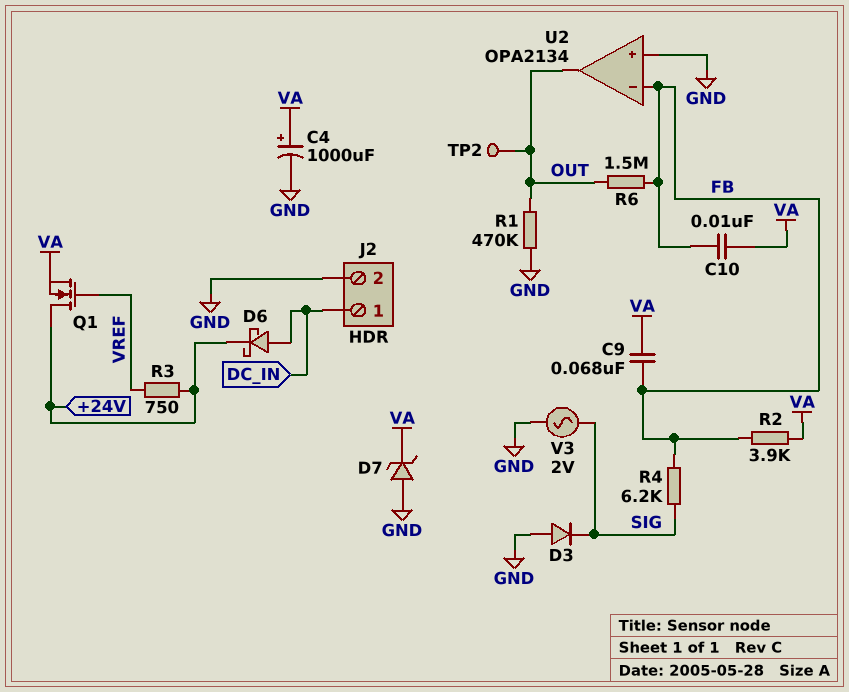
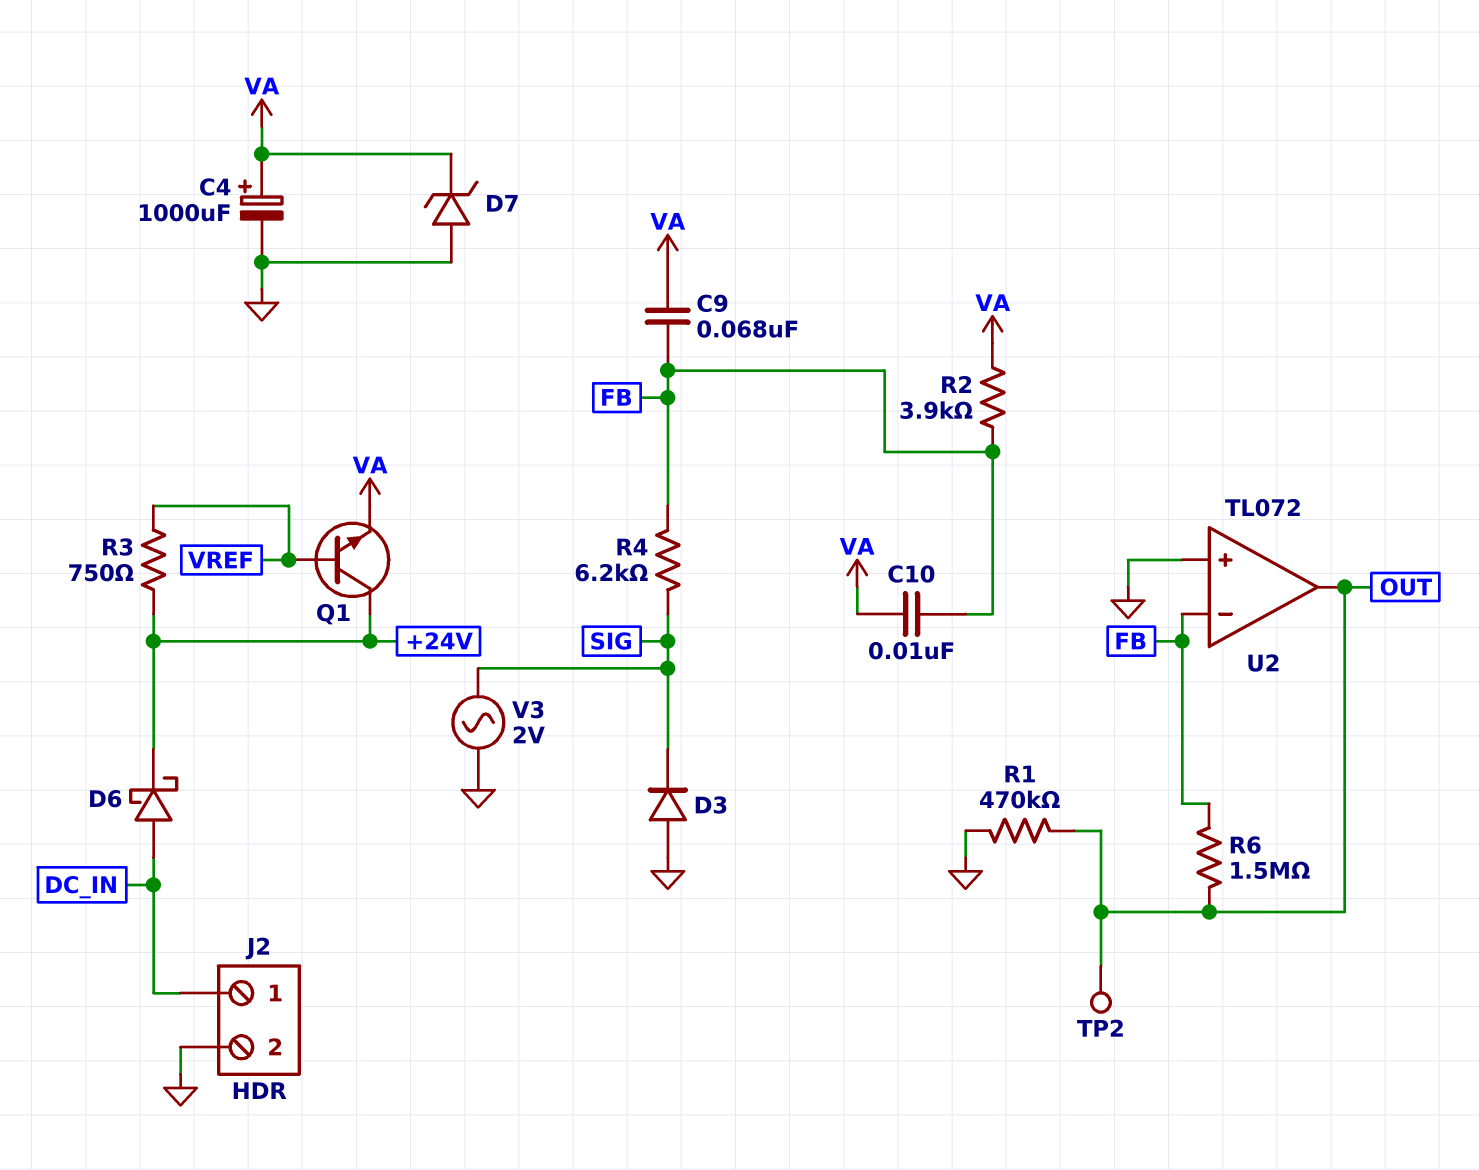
Q1: NMOS (G VREF, D +24V, S VA) -> NPN (B VREF, C +24V, E VA)
U2: OPA2134 -> TL072

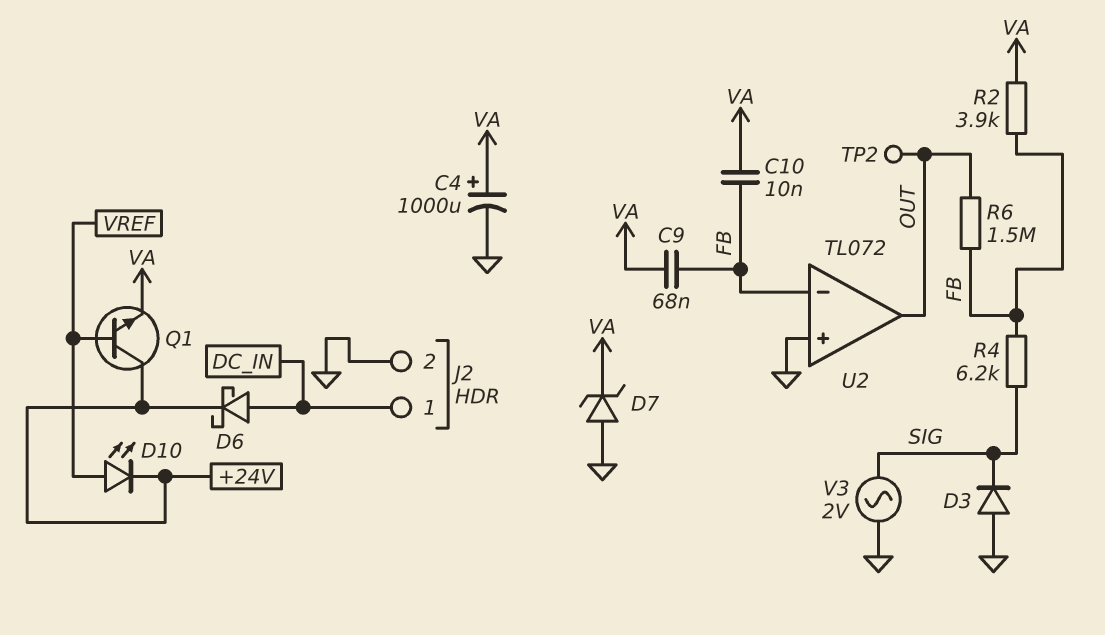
D10: none -> LED (A VREF, K +24V)
R1: 470k (GND, OUT) -> none
R3: 750 (+24V, VREF) -> none

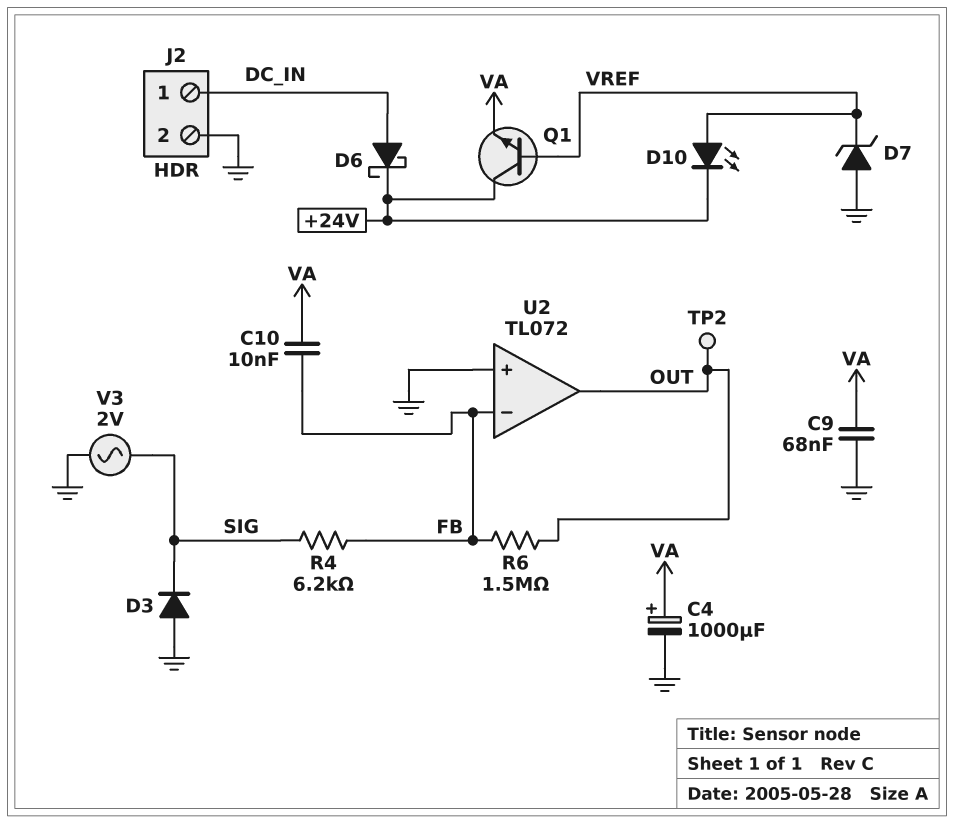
C9: 68nF (FB, VA) -> 68nF (GND, VA)
D7: zener (A GND, K VA) -> zener (A GND, K VREF)
R2: 3.9k (FB, VA) -> none

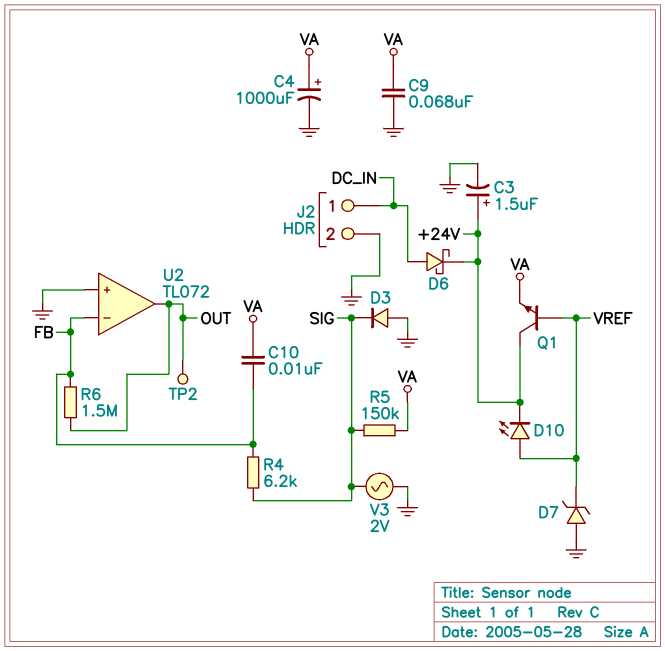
C3: none -> 1.5uF (plus +24V, minus GND)
R5: none -> 150k (SIG, VA)

